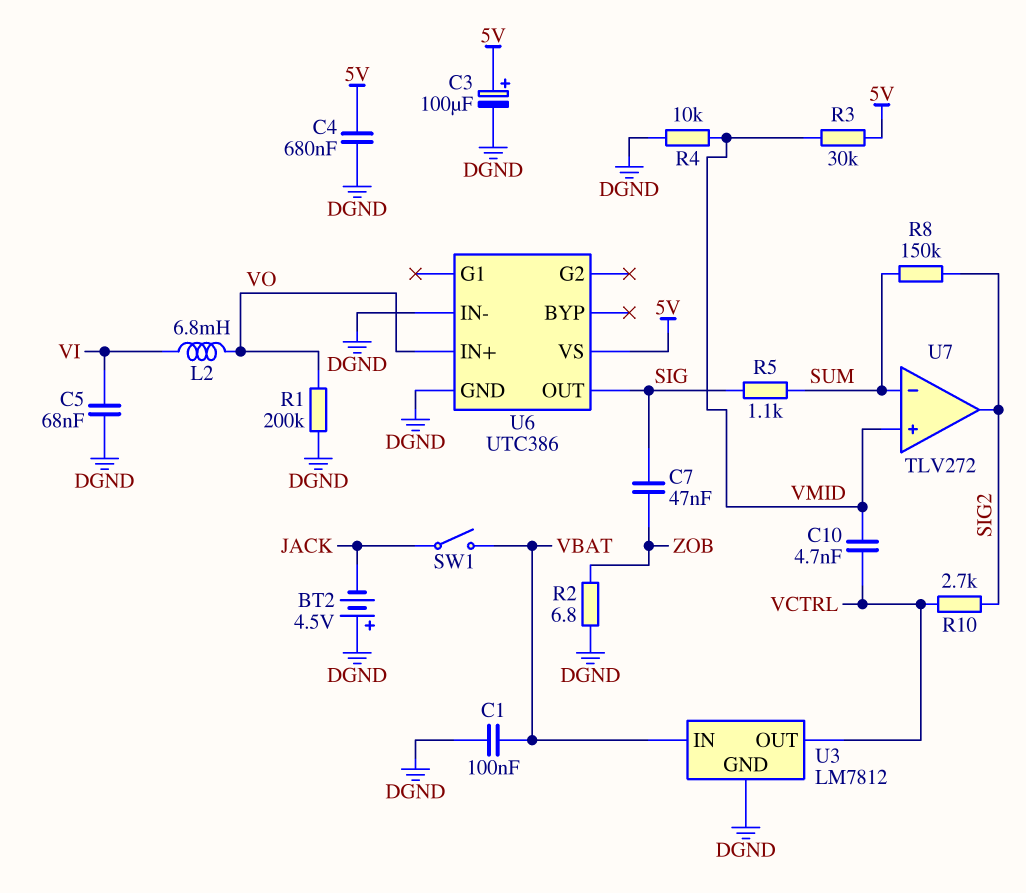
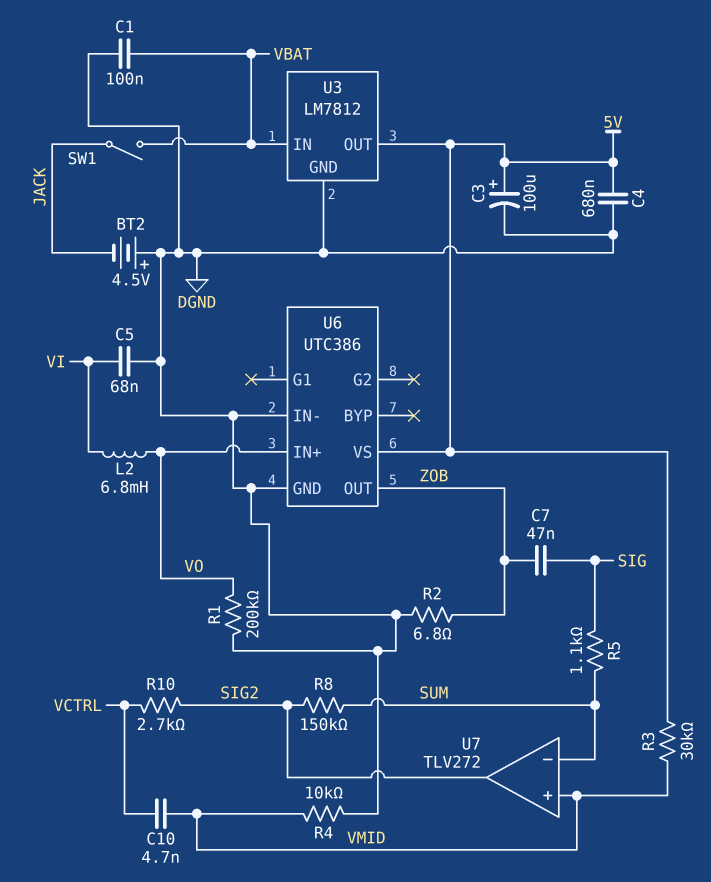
U3 pin OUT: VCTRL -> 5V
U6 pin OUT: SIG -> ZOB

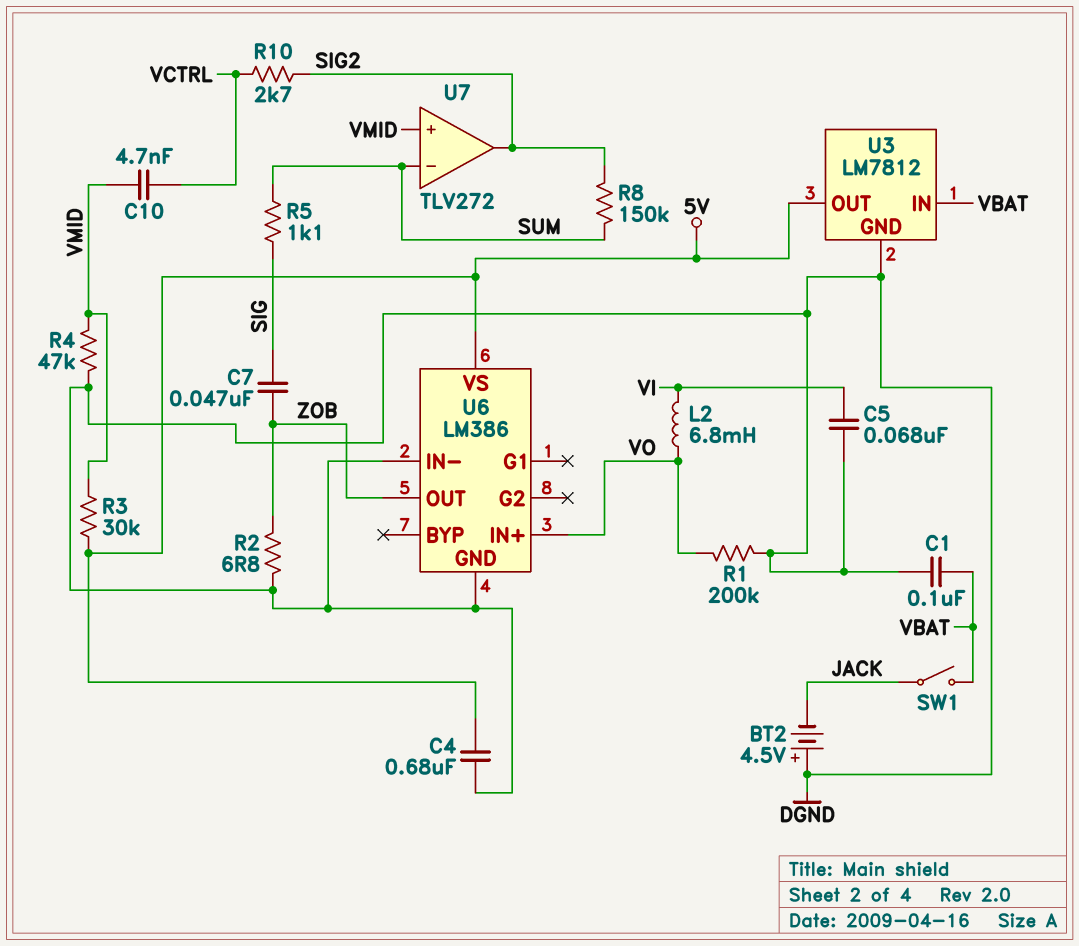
C3: 100uF (plus 5V, minus DGND) -> none
R4: 10k (DGND, VMID) -> 47k (DGND, VMID)
U6: UTC386 -> LM386

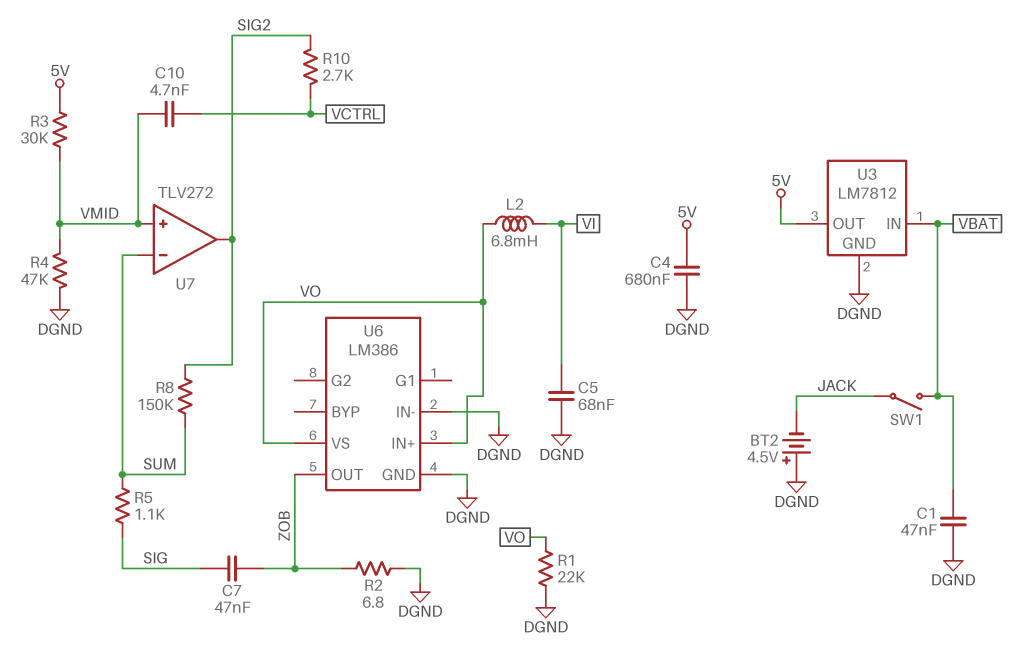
C1: 100nF (DGND, VBAT) -> 47nF (DGND, VBAT)
R1: 200k (DGND, VO) -> 22k (DGND, VO)
U6 pin VS: 5V -> VO

